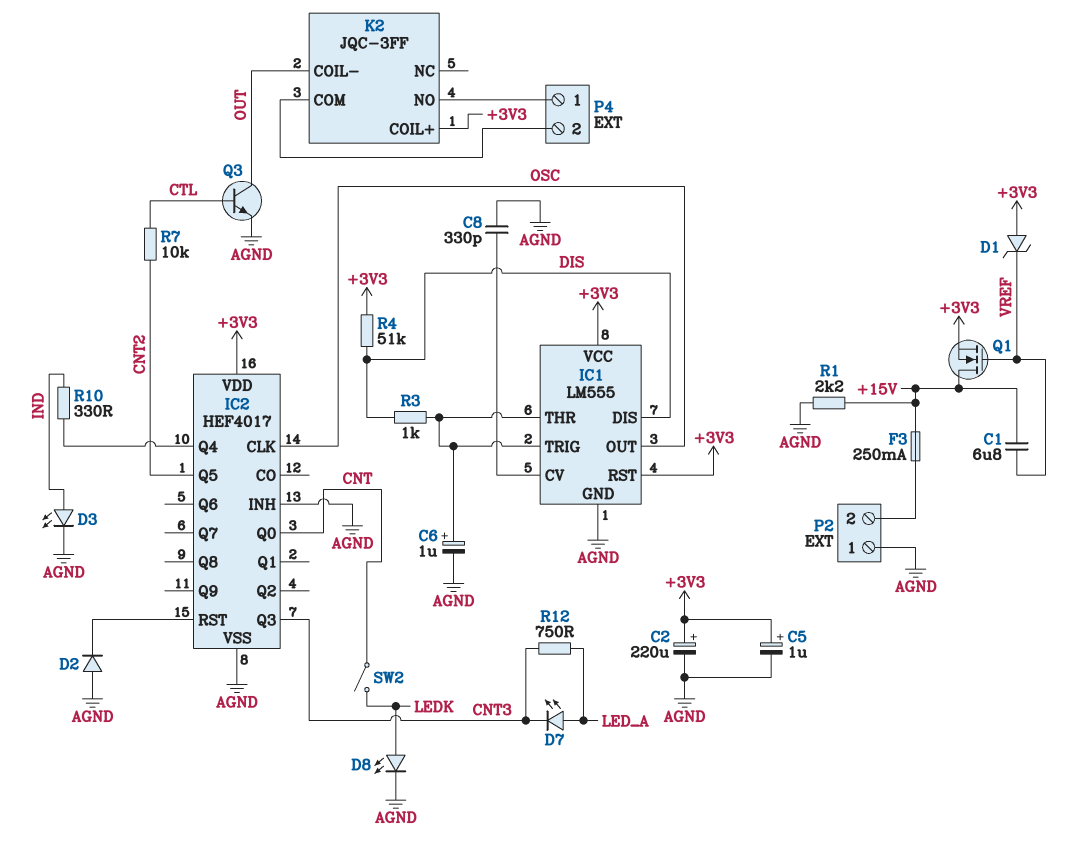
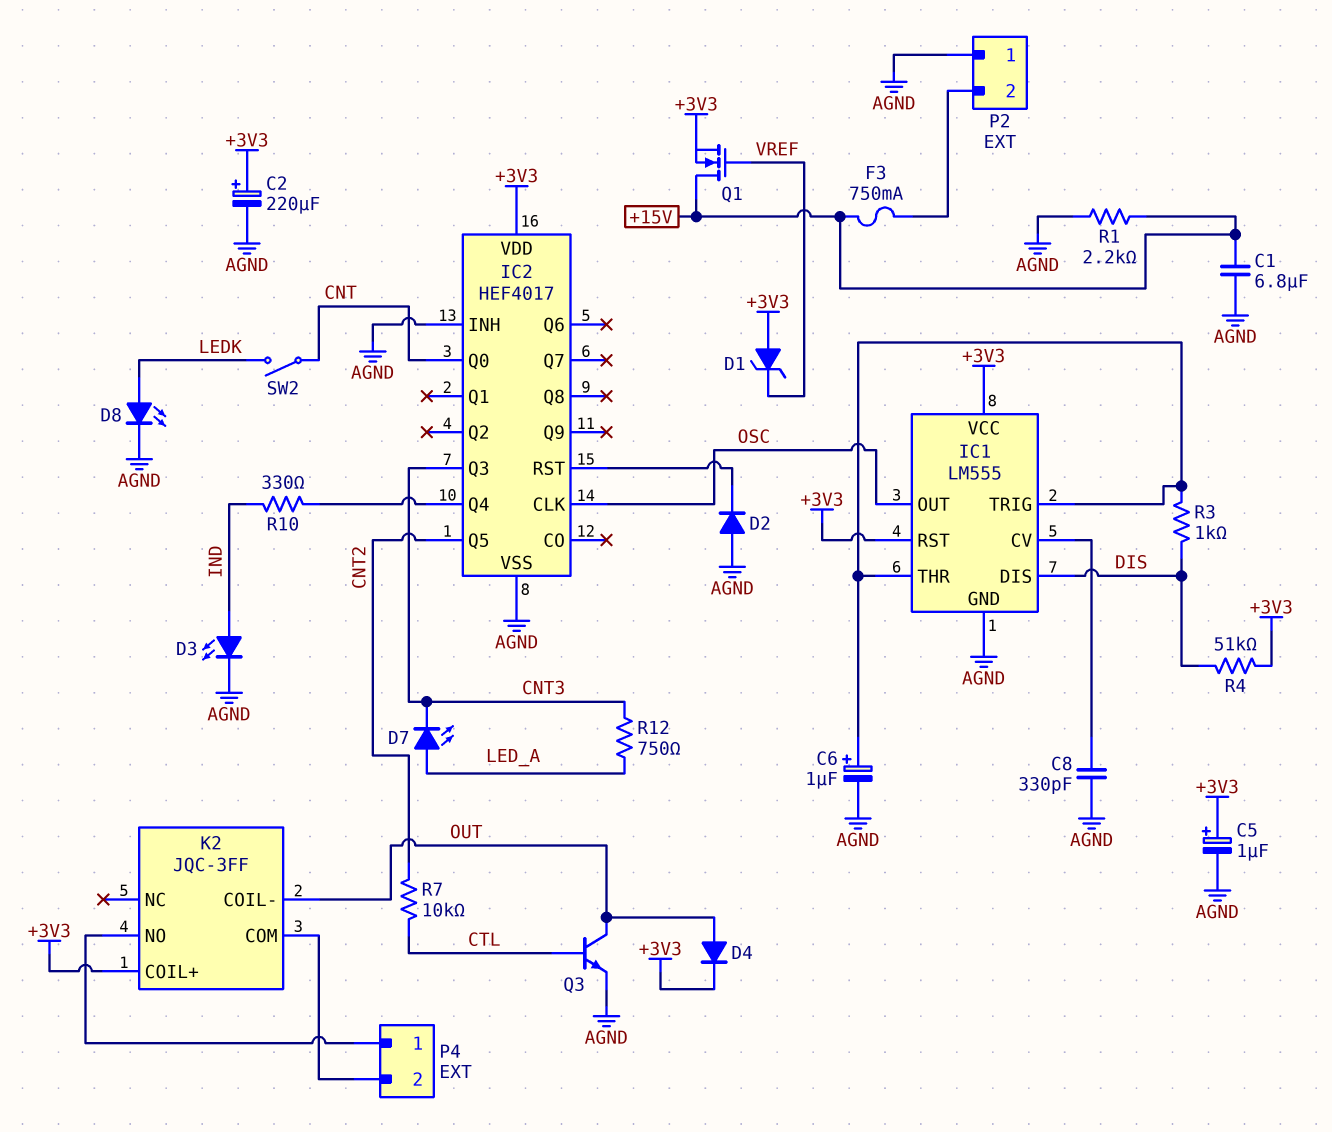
C1: 6.8uF (+15V, VREF) -> 6.8uF (+15V, AGND)
D4: none -> diode (A OUT, K +3V3)
F3: 250mA (+15V, P2/2) -> 750mA (+15V, P2/2)

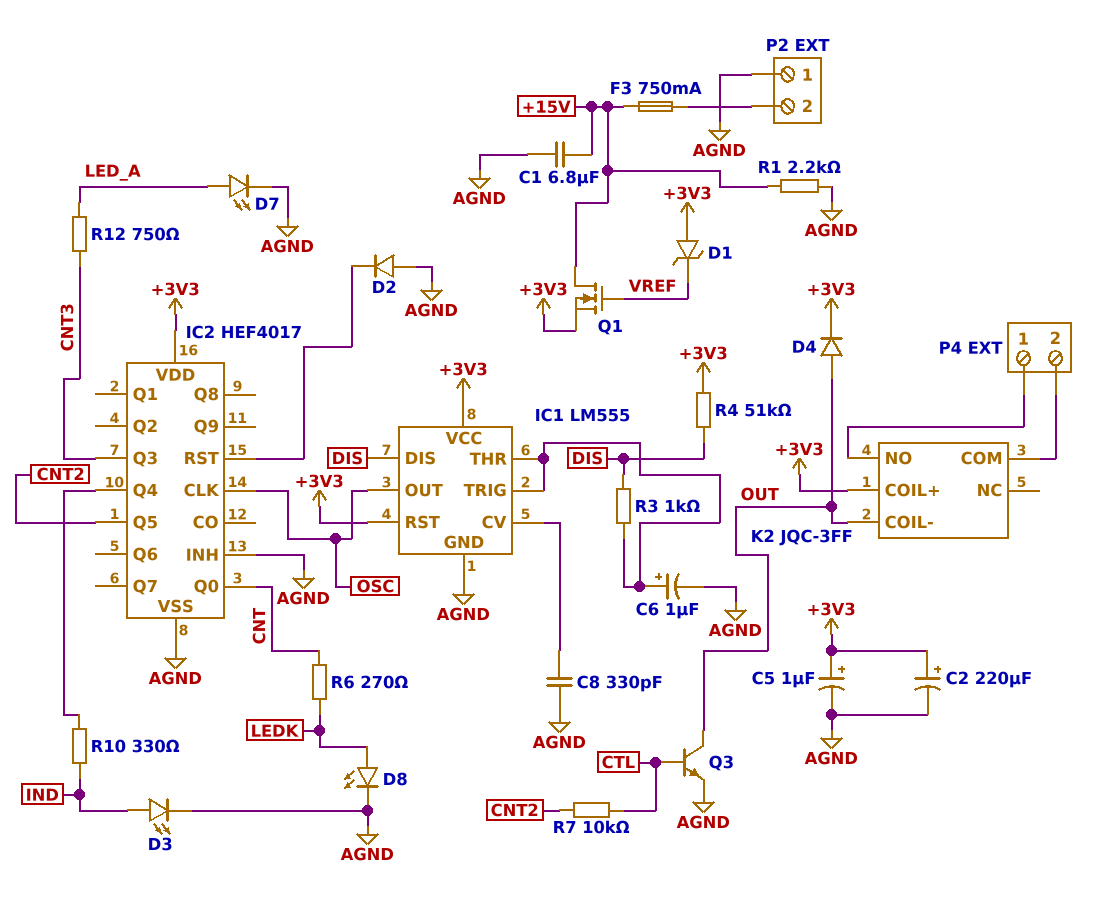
D7: LED (A LED_A, K CNT3) -> LED (A LED_A, K AGND)
R6: none -> 270 (CNT, LEDK)
SW2: switch (CNT, LEDK) -> none

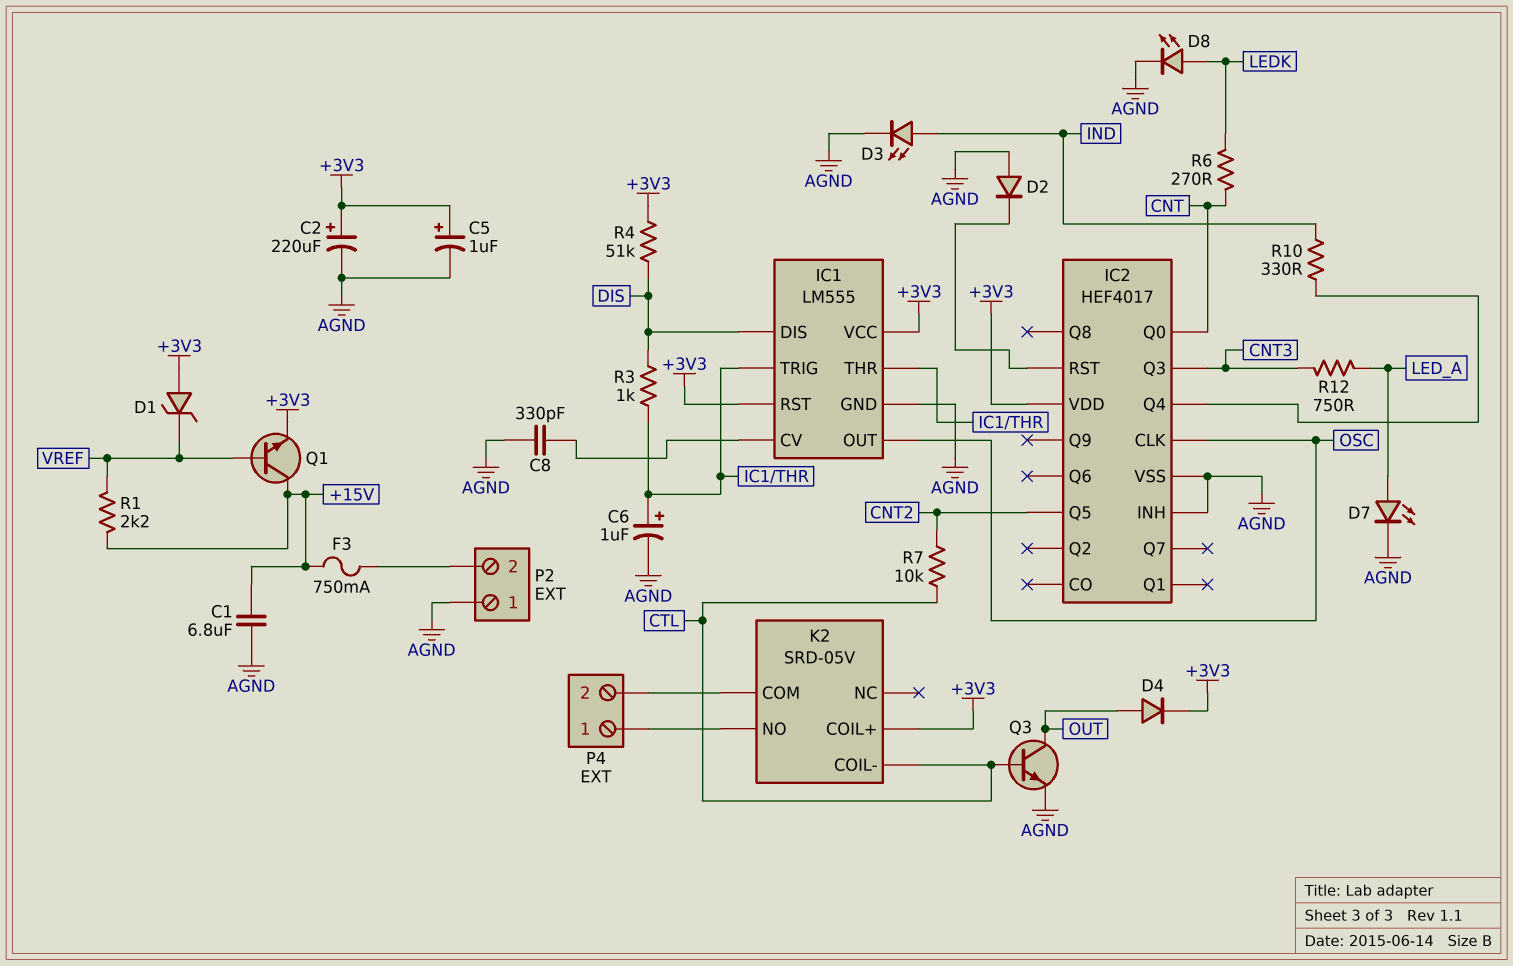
K2: JQC-3FF -> SRD-05V
K2 pin COIL-: OUT -> CTL
Q1: NMOS (G VREF, D +15V, S +3V3) -> NPN (B VREF, C +15V, E +3V3)
R1: 2.2k (+15V, AGND) -> 2.2k (+15V, VREF)

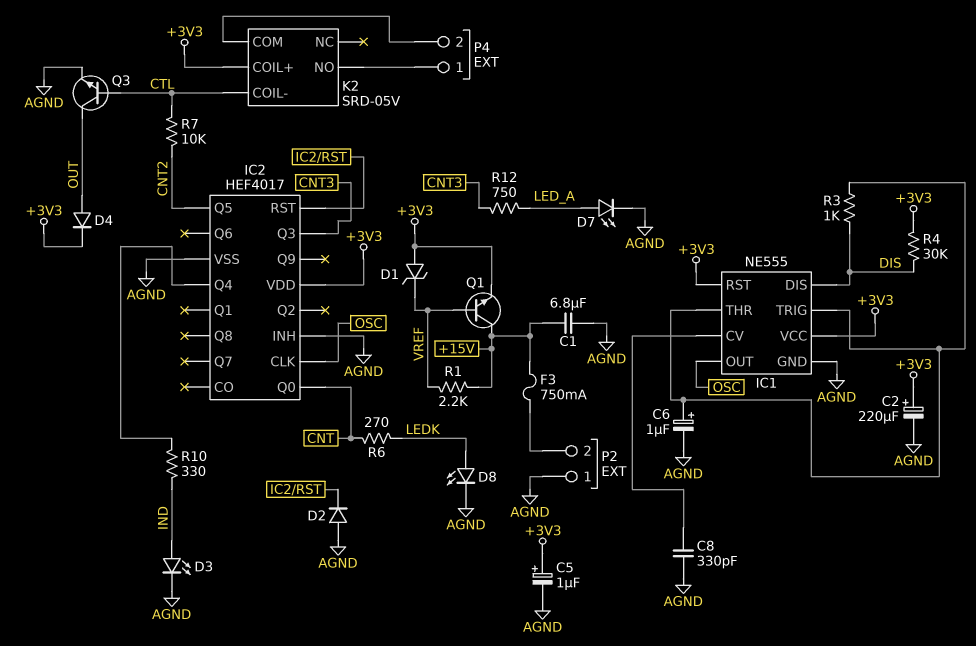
IC1: LM555 -> NE555
R4: 51k (+3V3, DIS) -> 30k (+3V3, DIS)

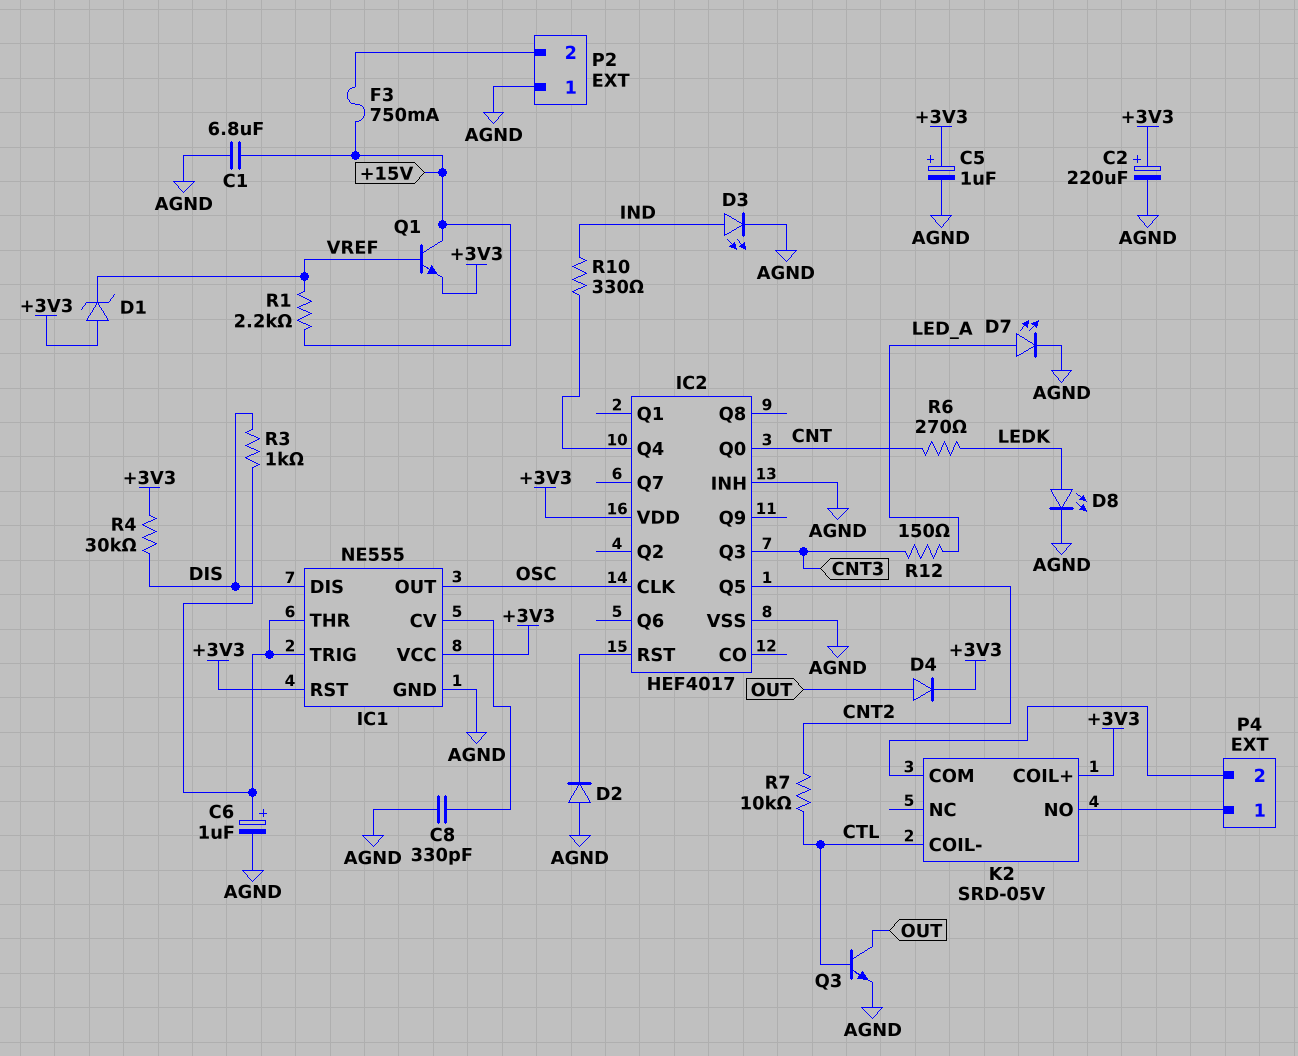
R12: 750 (CNT3, LED_A) -> 150 (CNT3, LED_A)

